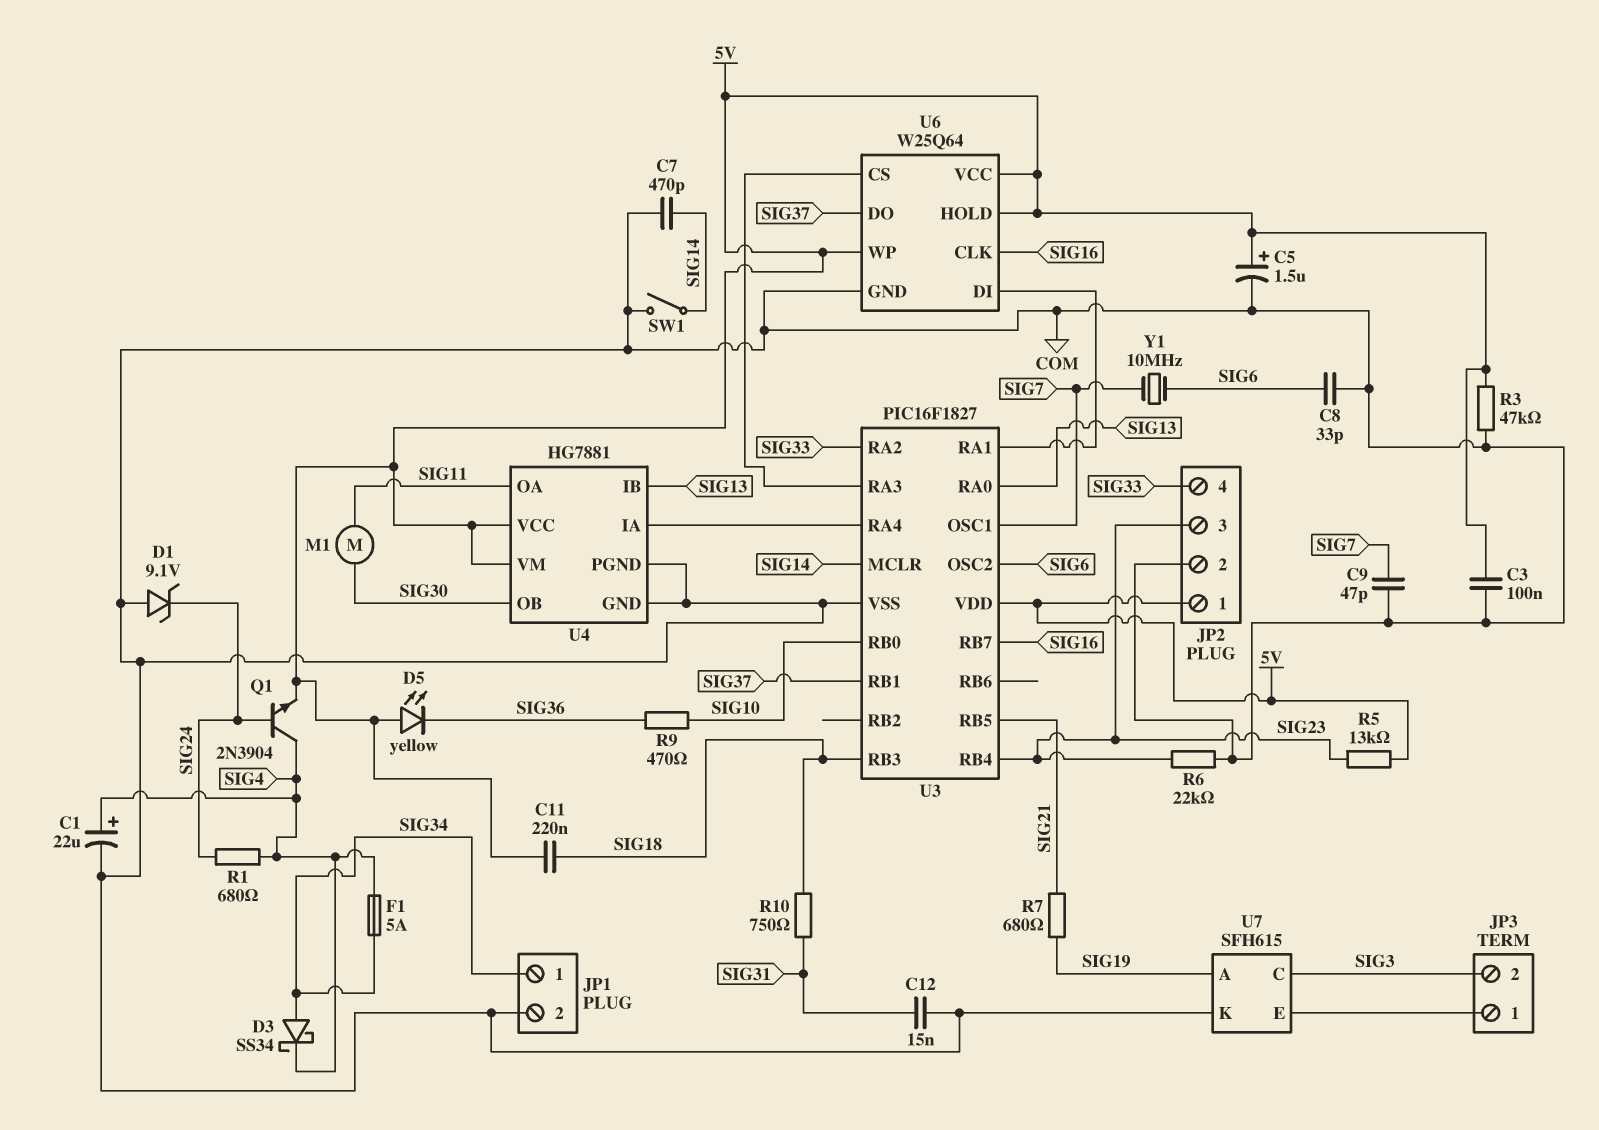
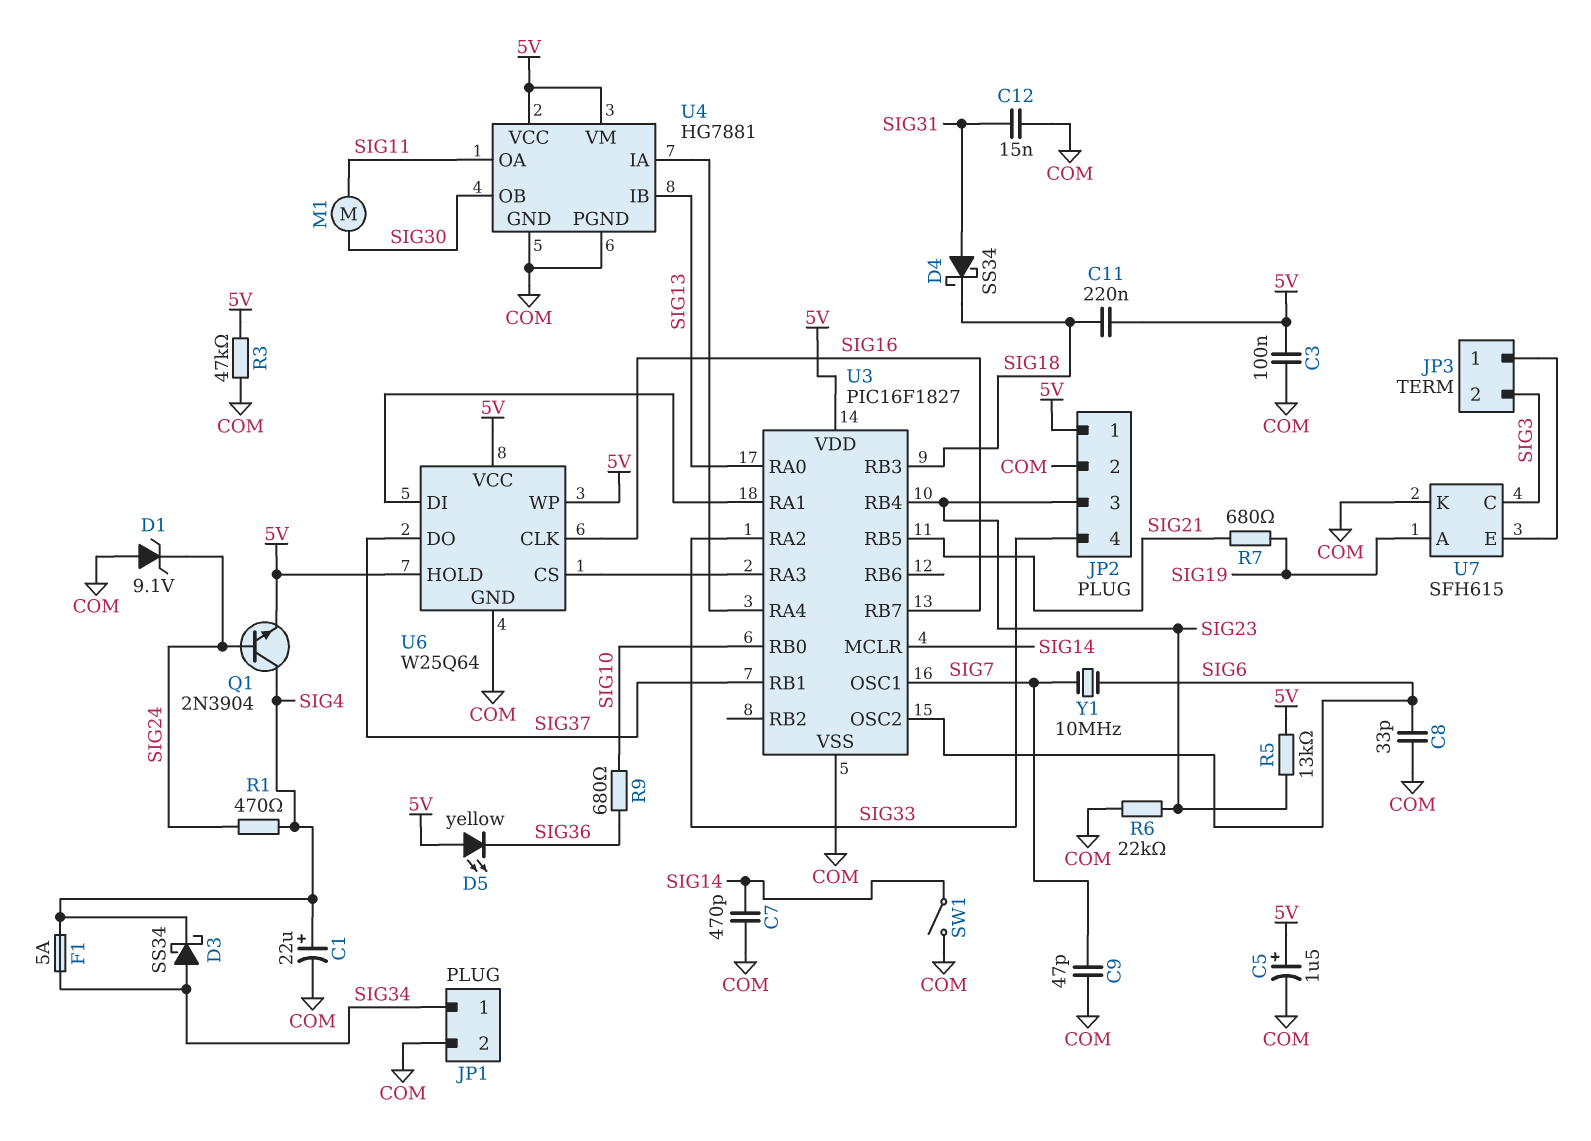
D4: none -> schottky SS34 (A SIG31, K SIG18)
R1: 680 (SIG4, SIG24) -> 470 (SIG4, SIG24)
R9: 470 (SIG10, SIG36) -> 680 (SIG10, SIG36)
R10: 750 (SIG18, SIG31) -> none

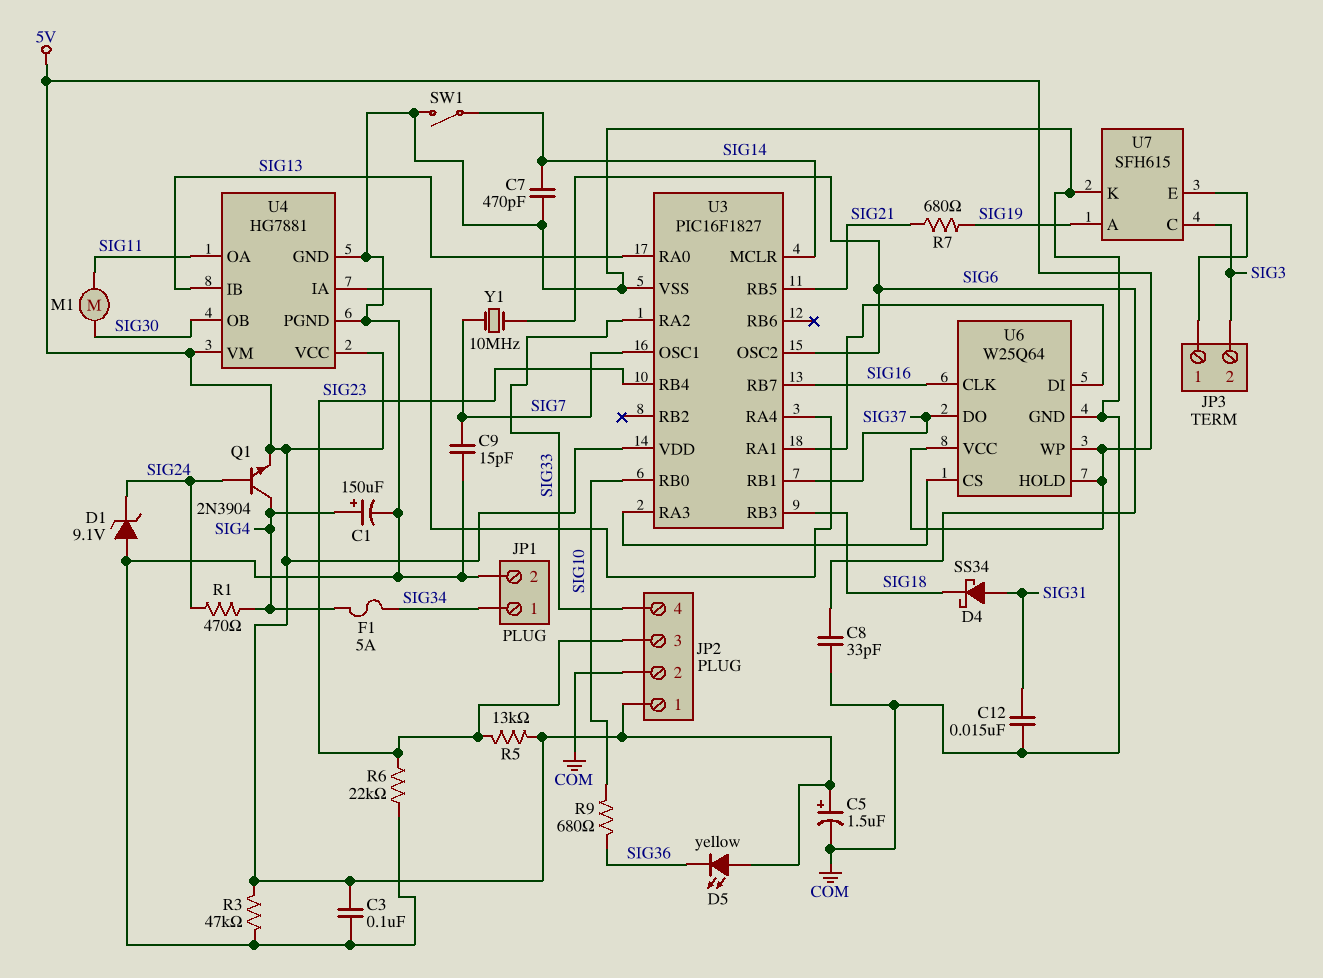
C1: 22uF (plus SIG4, minus COM) -> 150uF (plus SIG4, minus COM)
C9: 47pF (COM, SIG7) -> 15pF (COM, SIG7)
C11: 220nF (5V, SIG18) -> none
D3: schottky SS34 (A SIG34, K SIG4) -> none

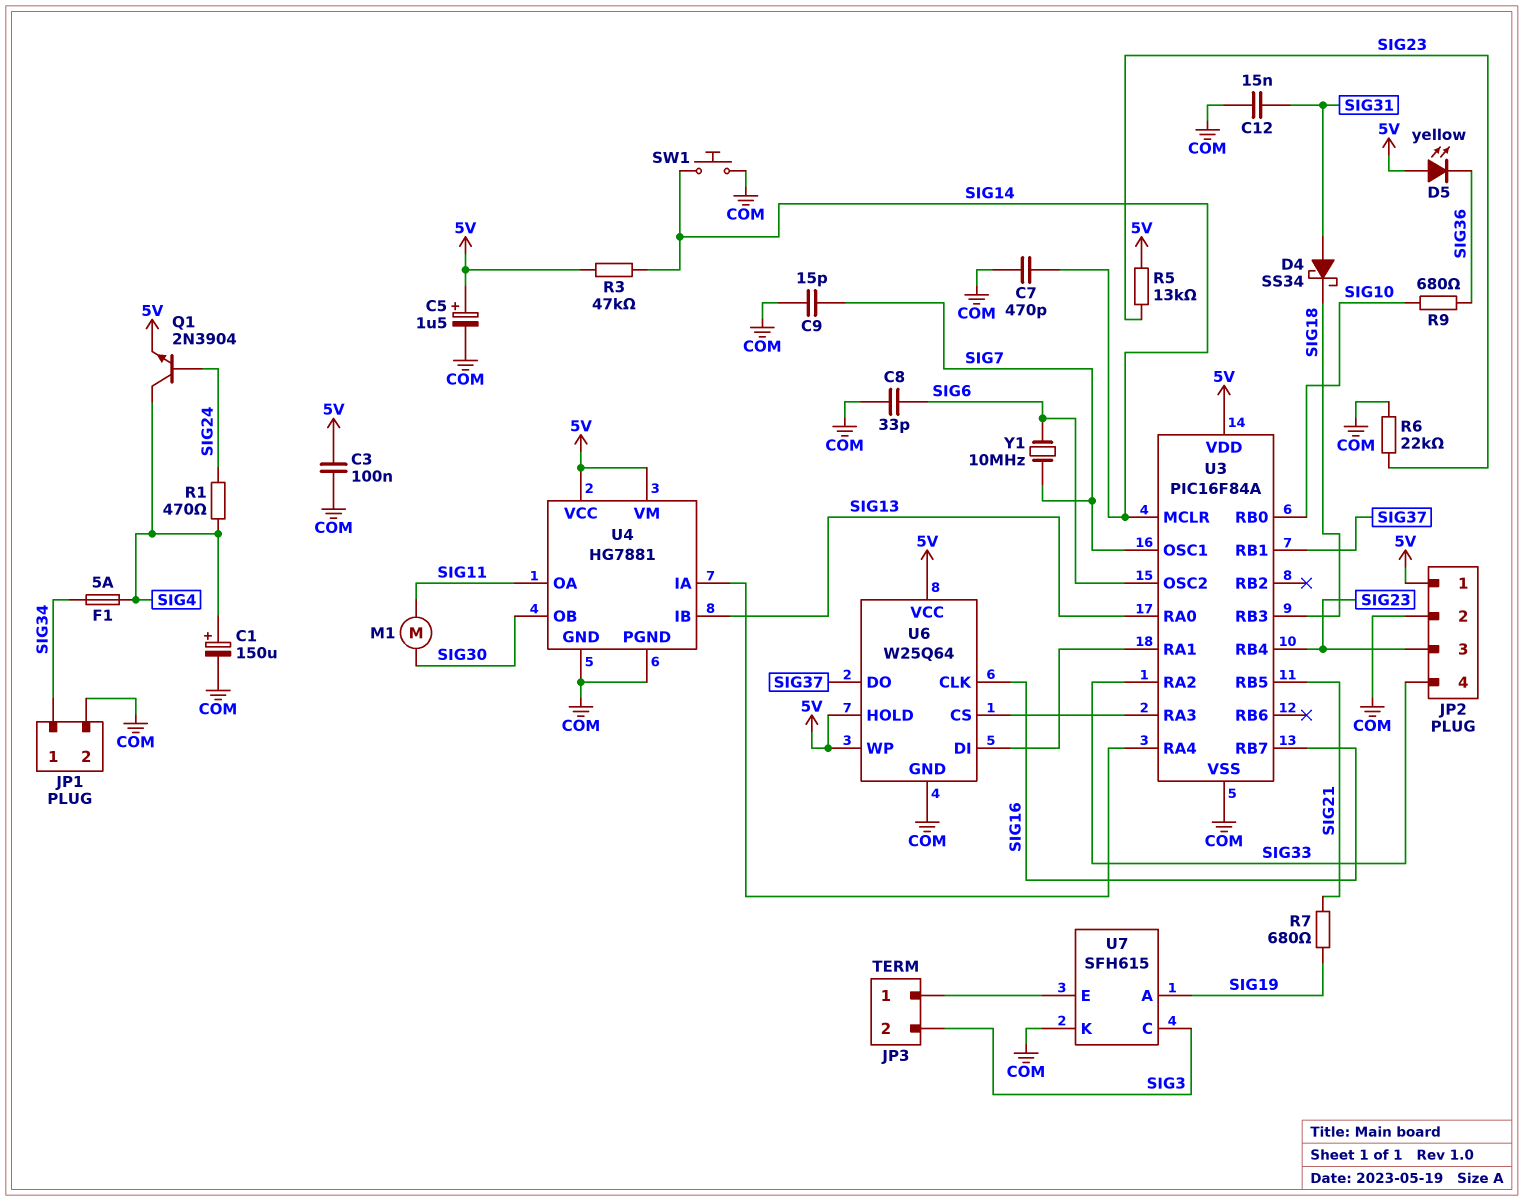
D1: zener 9.1V (A COM, K SIG24) -> none
R3: 47k (5V, COM) -> 47k (5V, SIG14)
SW1: switch (COM, SIG14) -> button (COM, SIG14)
U3: PIC16F1827 -> PIC16F84A

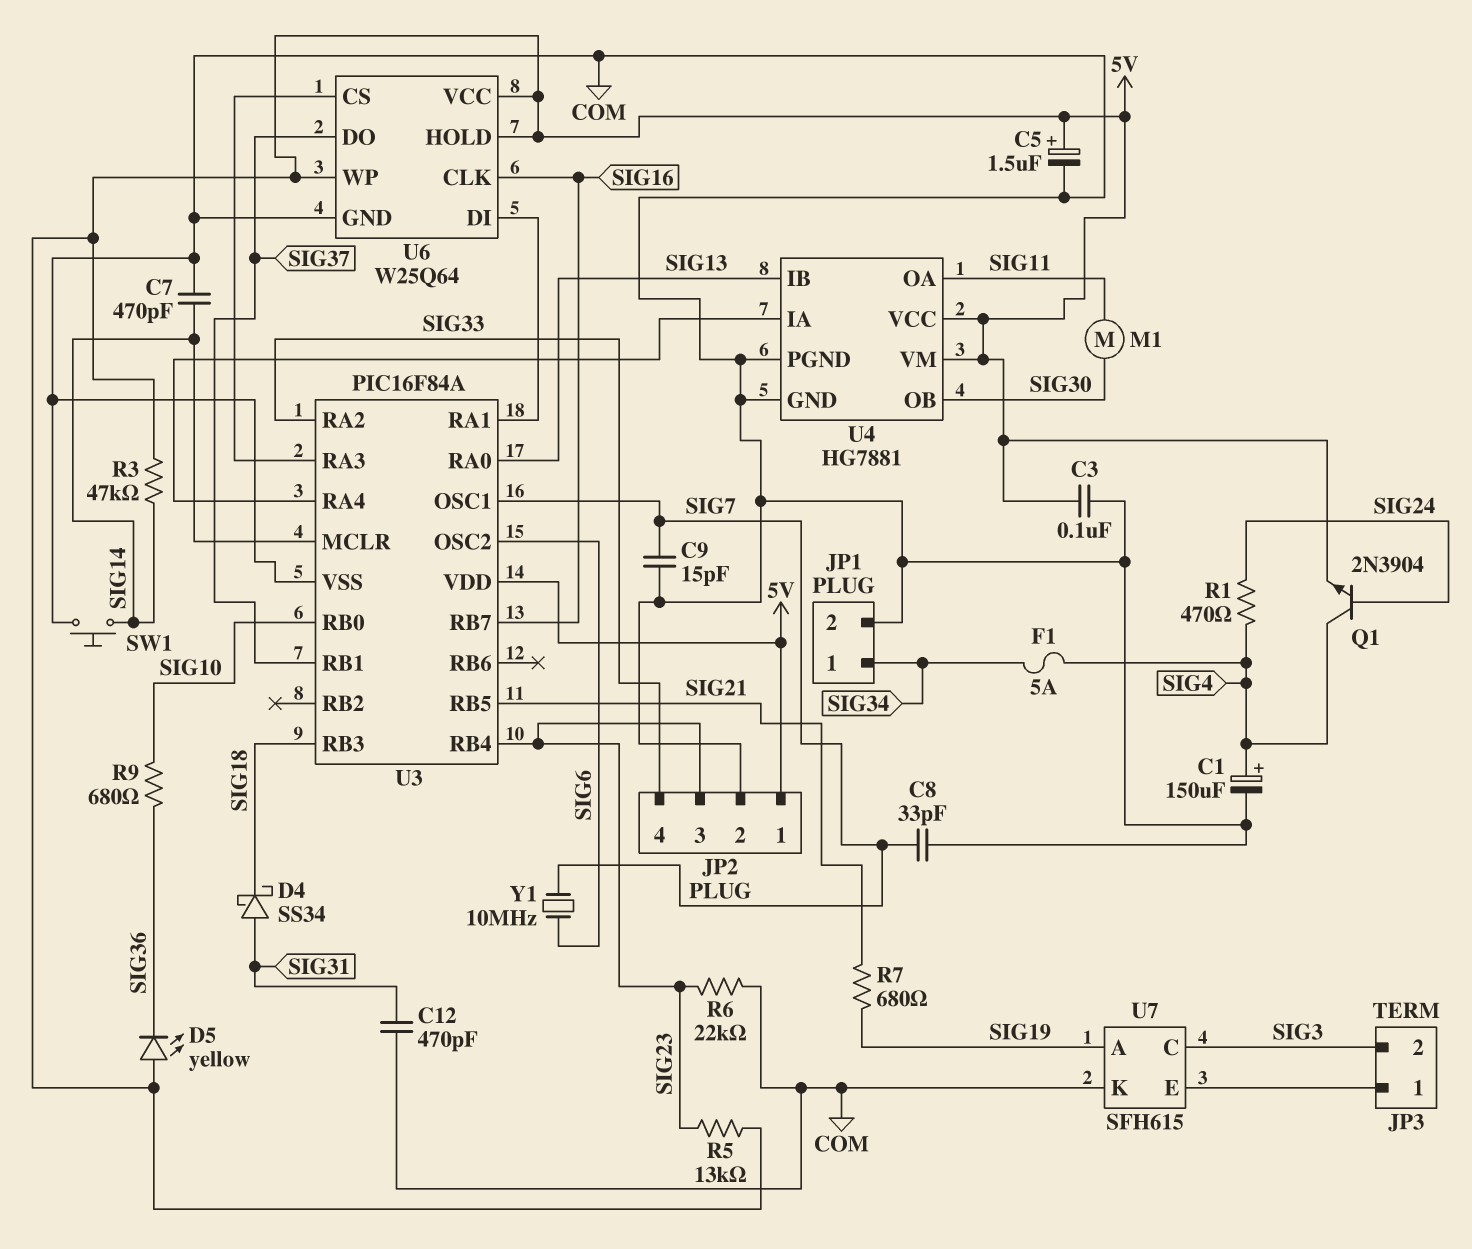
C8: 33pF (COM, SIG6) -> 33pF (COM, SIG7)
C12: 15nF (COM, SIG31) -> 470pF (COM, SIG31)

